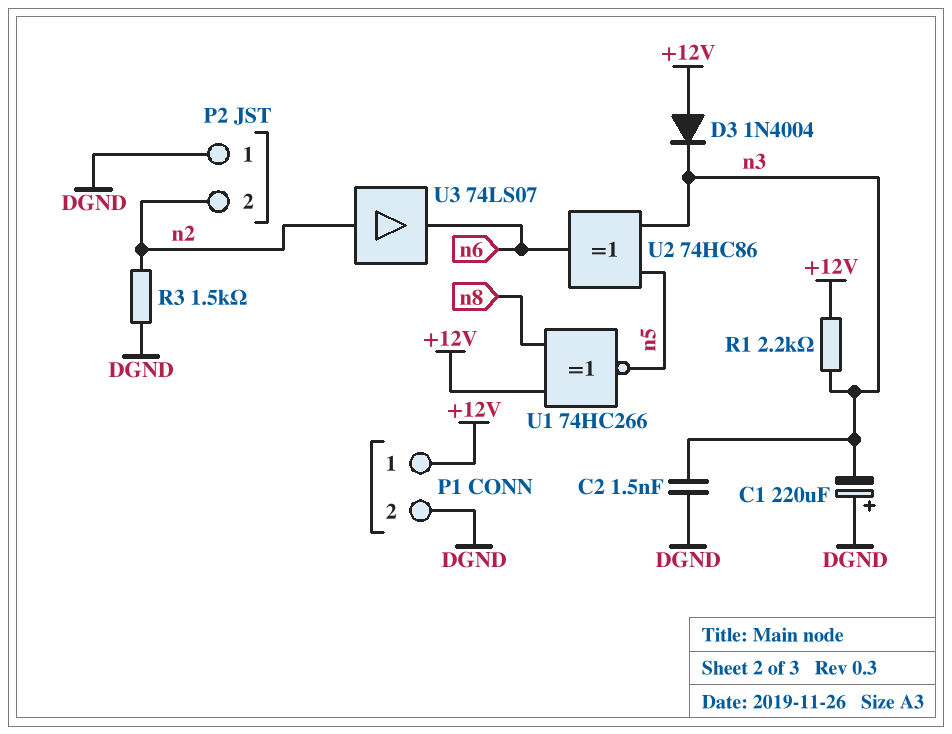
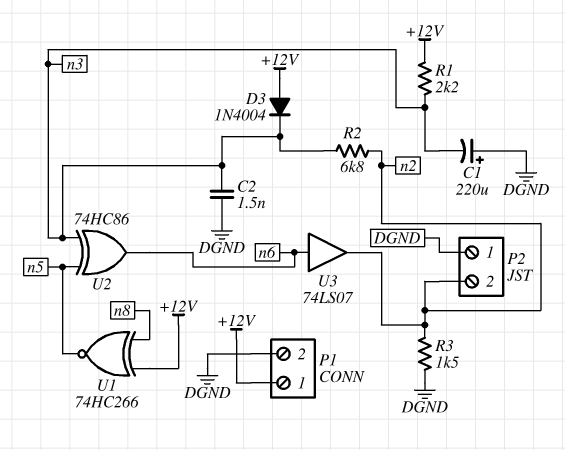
R2: none -> 6.8k (n2, n3)
U3: buffer 74LS07 (in n2, out n6) -> buffer 74LS07 (in n6, out n2)

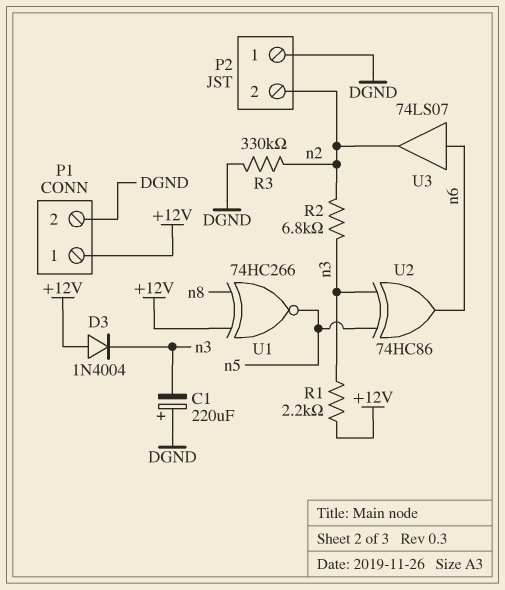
C2: 1.5nF (DGND, n3) -> none
R3: 1.5k (DGND, n2) -> 330k (DGND, n2)

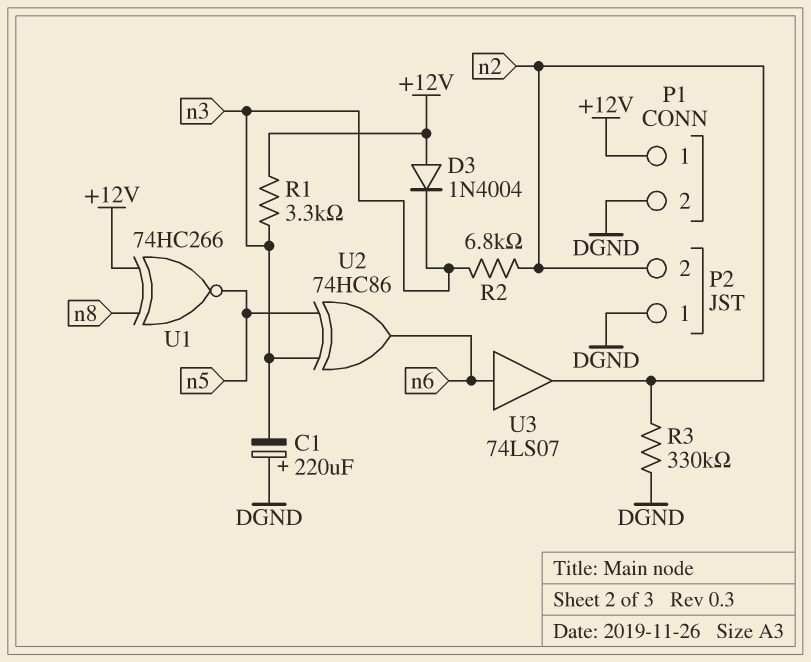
R1: 2.2k (+12V, n3) -> 3.3k (+12V, n3)

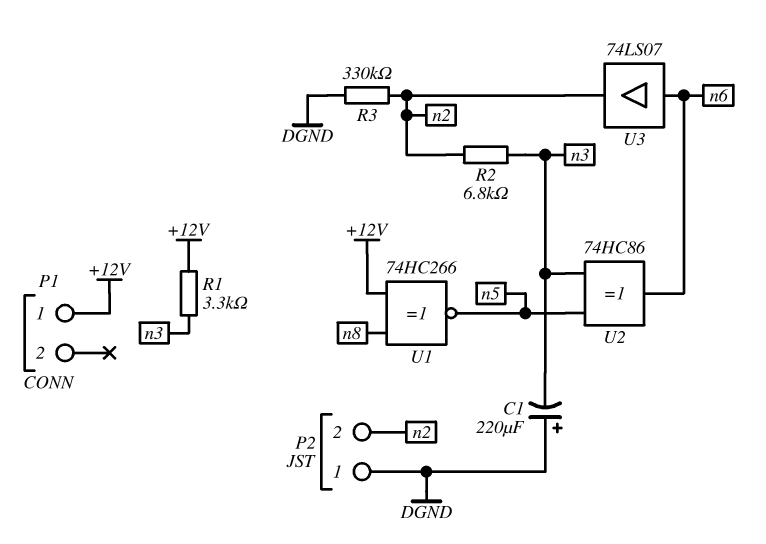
D3: diode 1N4004 (A +12V, K n3) -> none
P1 pin 2: DGND -> none

